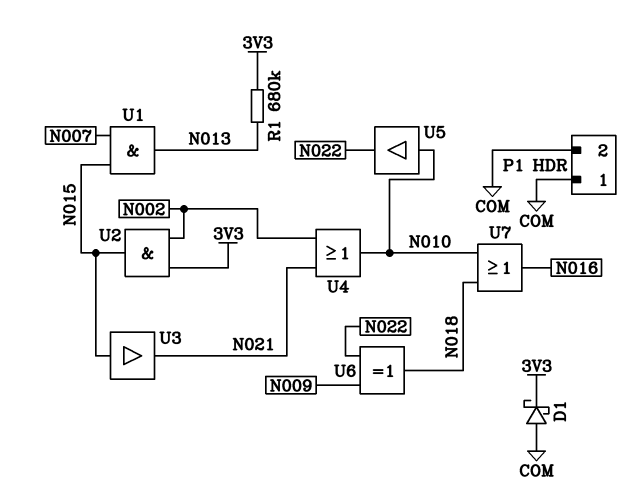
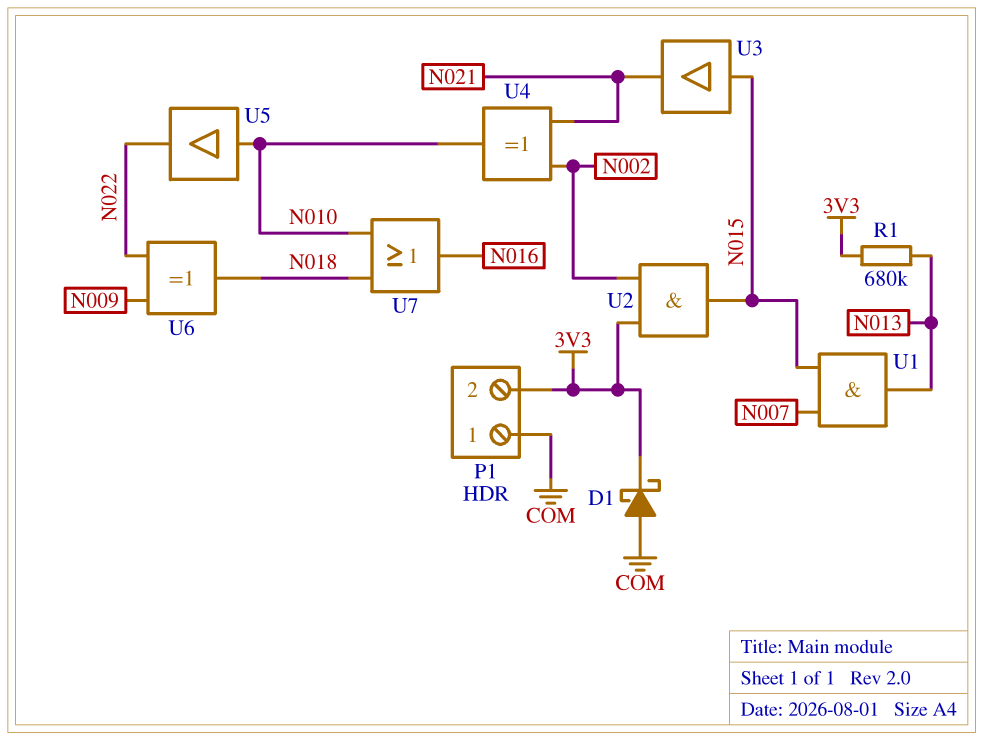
P1 pin 2: COM -> 3V3
U4: OR (in N002, in N021, out N010) -> XOR (in N002, in N021, out N010)

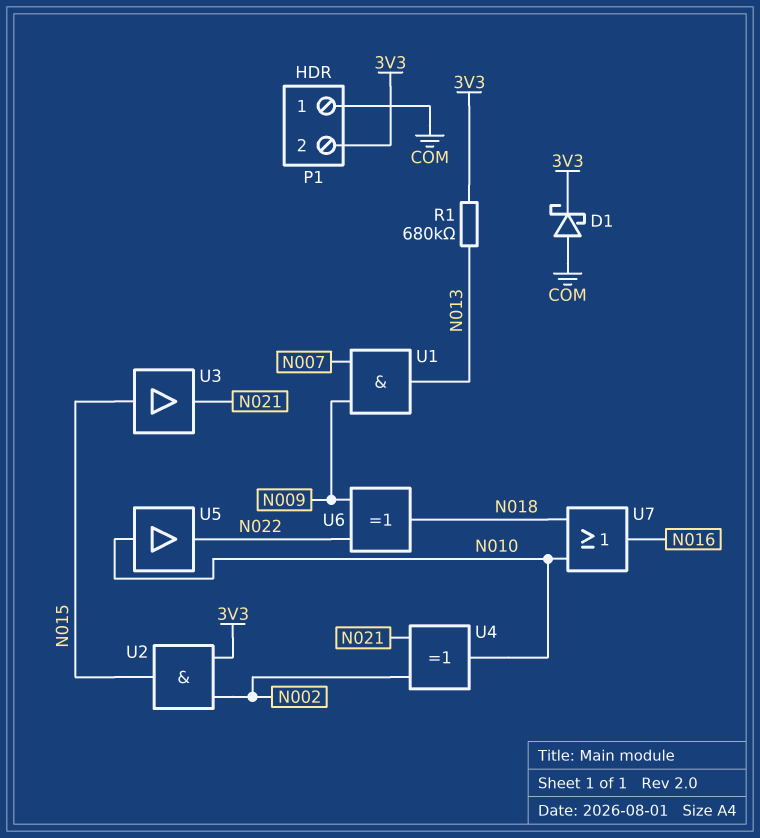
U1: AND (in N007, in N015, out N013) -> AND (in N007, in N009, out N013)

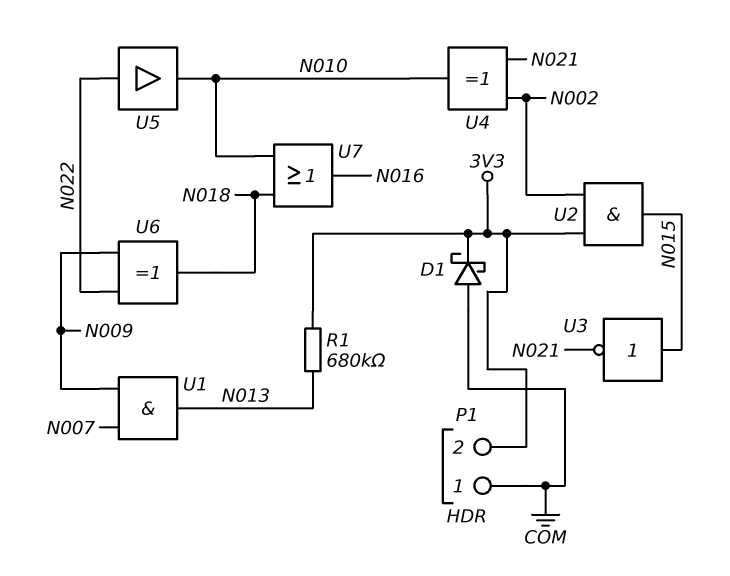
U3: buffer (in N015, out N021) -> NOT (in N015, out N021)
U5: buffer (in N010, out N022) -> buffer (in N022, out N010)

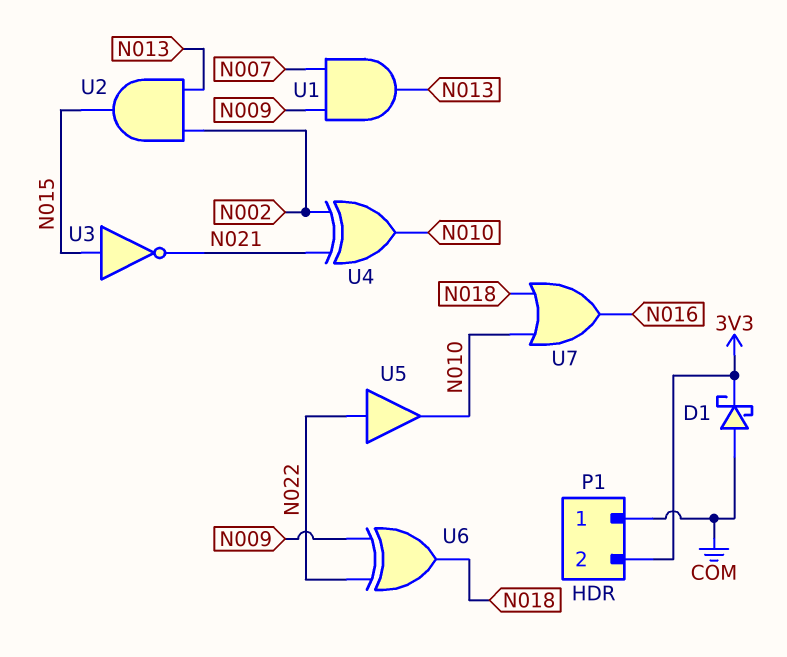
R1: 680k (3V3, N013) -> none
U2: AND (in 3V3, in N002, out N015) -> AND (in N002, in N013, out N015)

